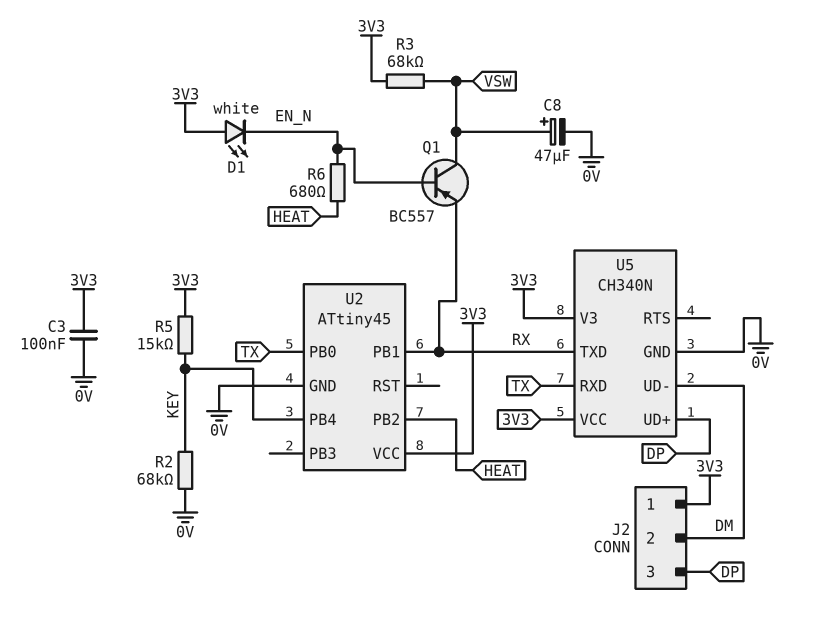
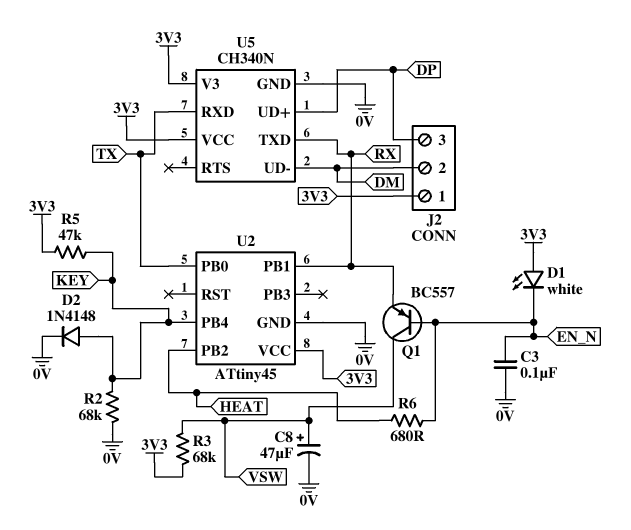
C3: 100nF (0V, 3V3) -> 100nF (0V, EN_N)
D2: none -> diode 1N4148 (A KEY, K 0V)
R5: 15k (3V3, KEY) -> 47k (3V3, KEY)

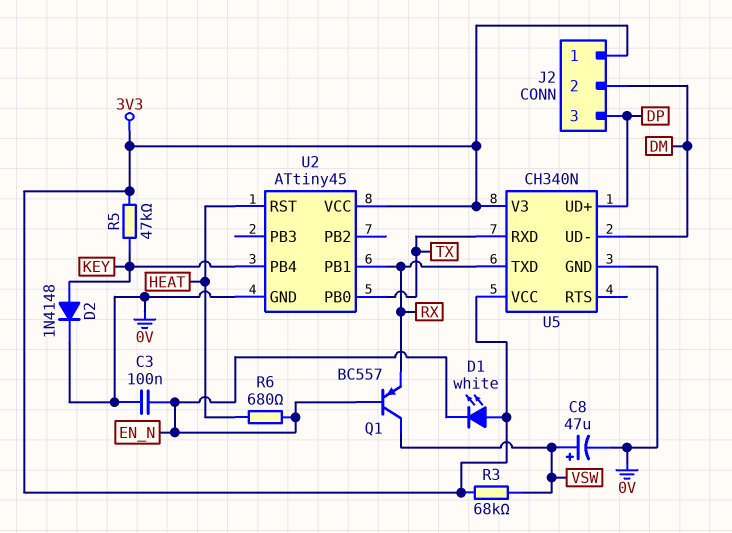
R2: 68k (0V, KEY) -> none
U2 pin PB2: HEAT -> none
U2 pin RST: none -> HEAT

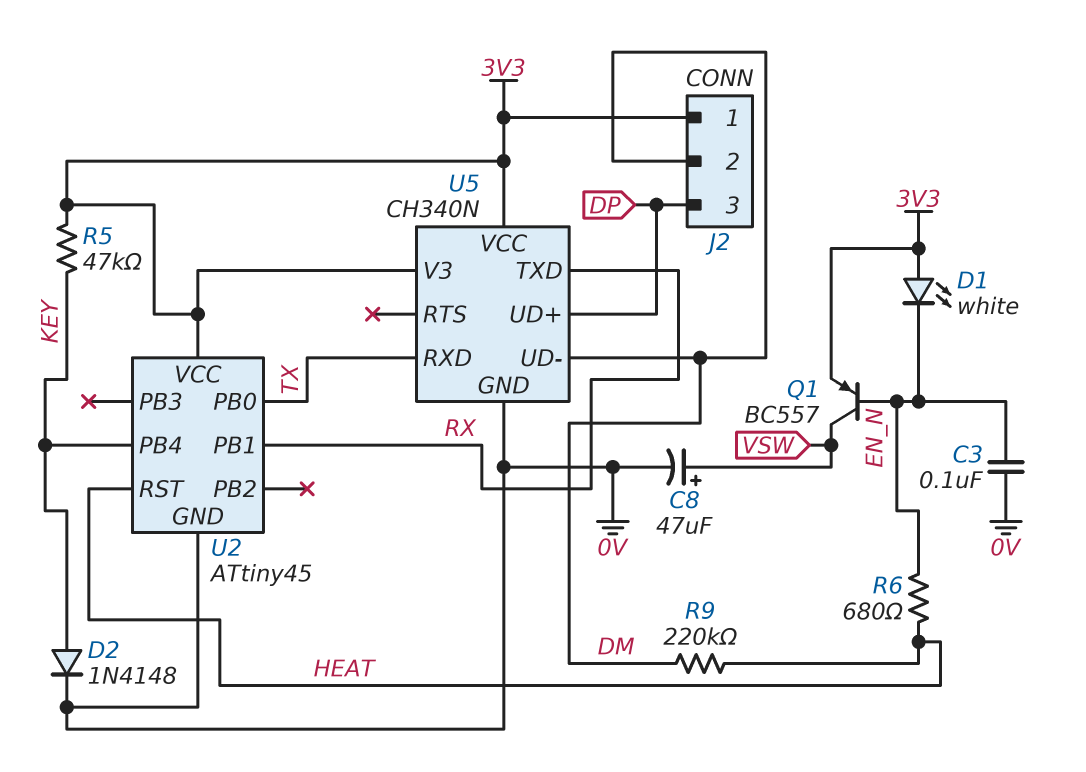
Q1: PNP BC557 (B EN_N, C VSW, E RX) -> PNP BC557 (B EN_N, C VSW, E 3V3)
R3: 68k (3V3, VSW) -> none
R9: none -> 220k (DM, HEAT)

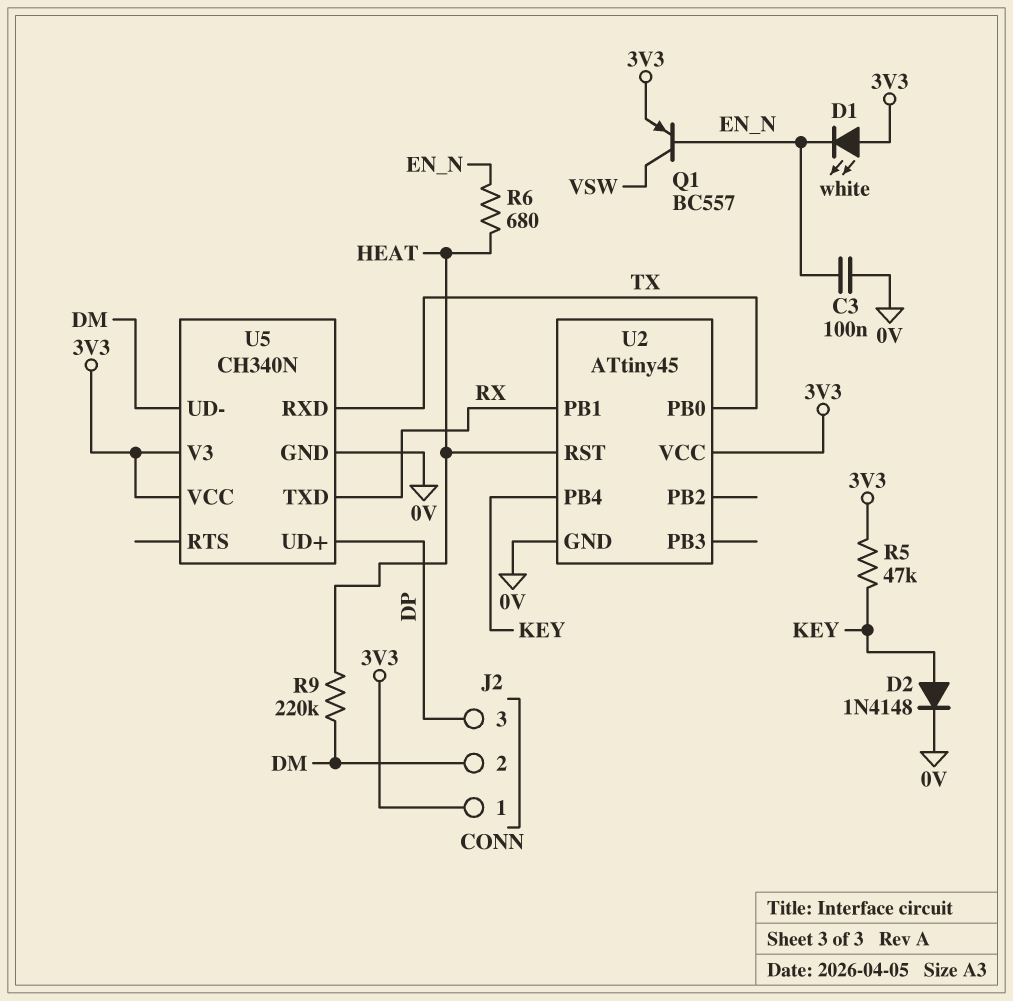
C8: 47uF (plus VSW, minus 0V) -> none

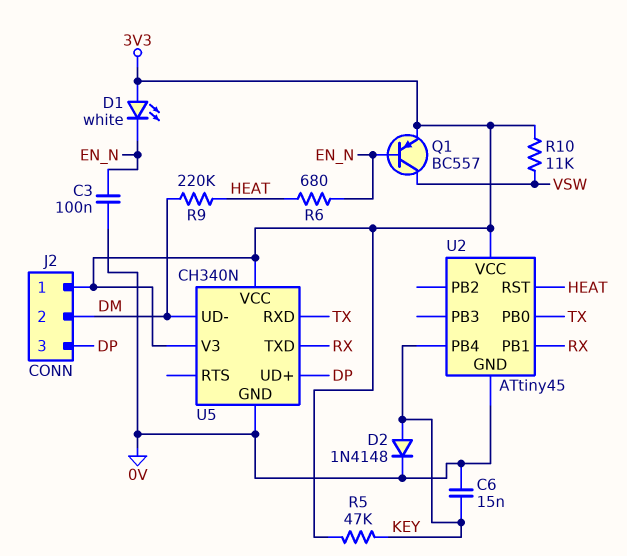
C6: none -> 15nF (0V, KEY)
R10: none -> 11k (3V3, VSW)

